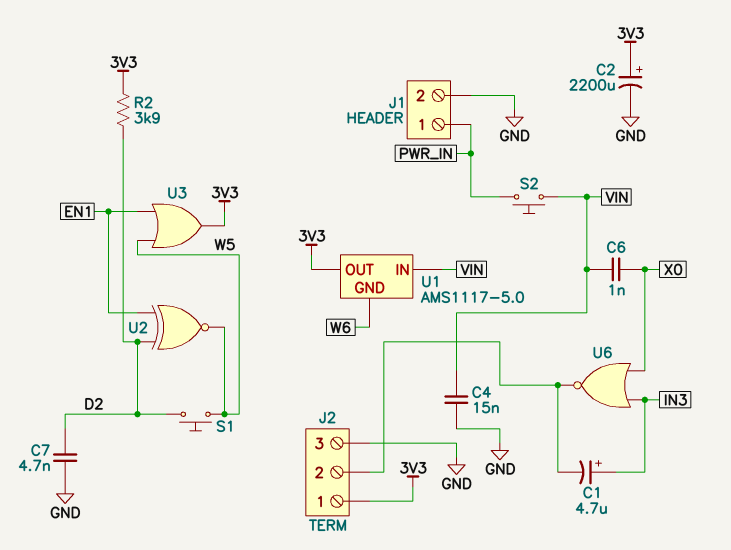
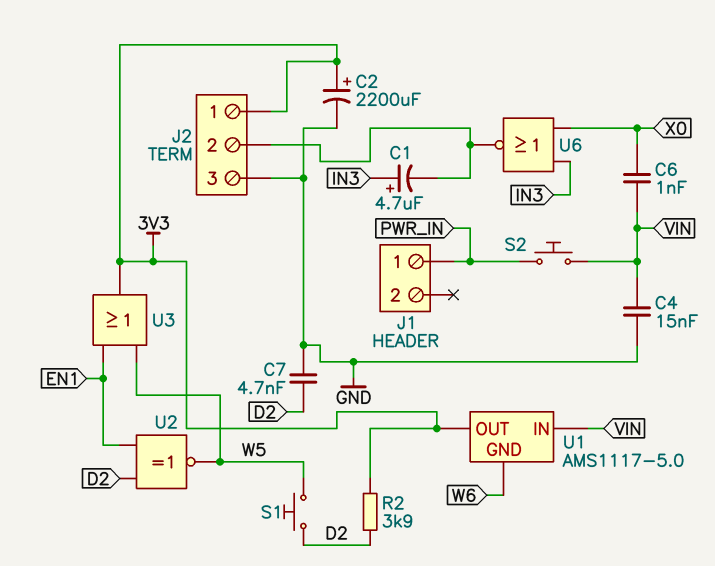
J1 pin 2: GND -> none

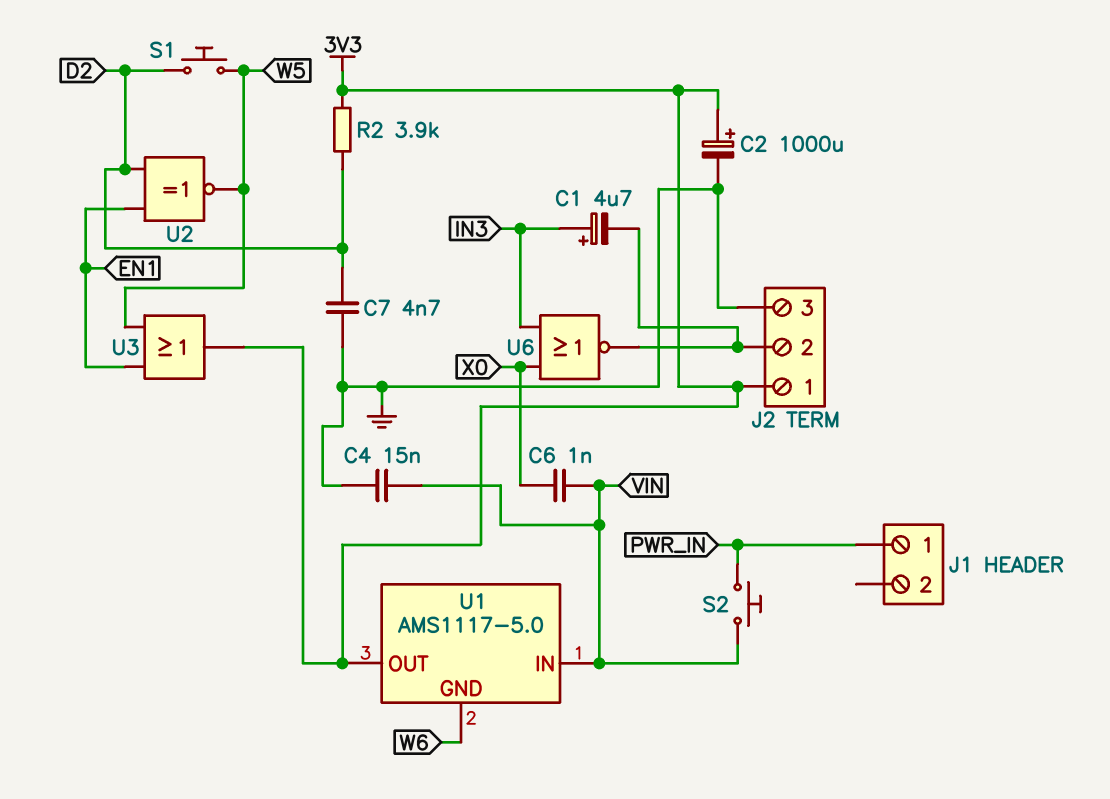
C2: 2200uF (plus 3V3, minus GND) -> 1000uF (plus 3V3, minus GND)

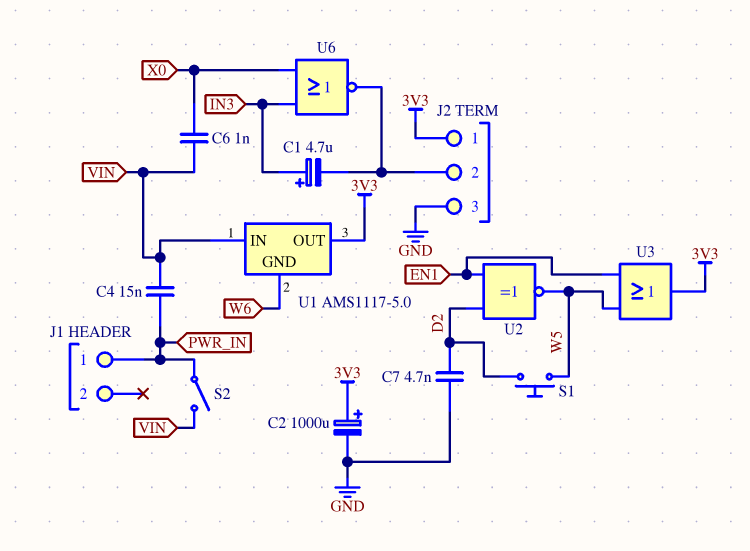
C4: 15nF (GND, VIN) -> 15nF (PWR_IN, VIN)
R2: 3.9k (3V3, D2) -> none
S2: button (PWR_IN, VIN) -> switch (PWR_IN, VIN)

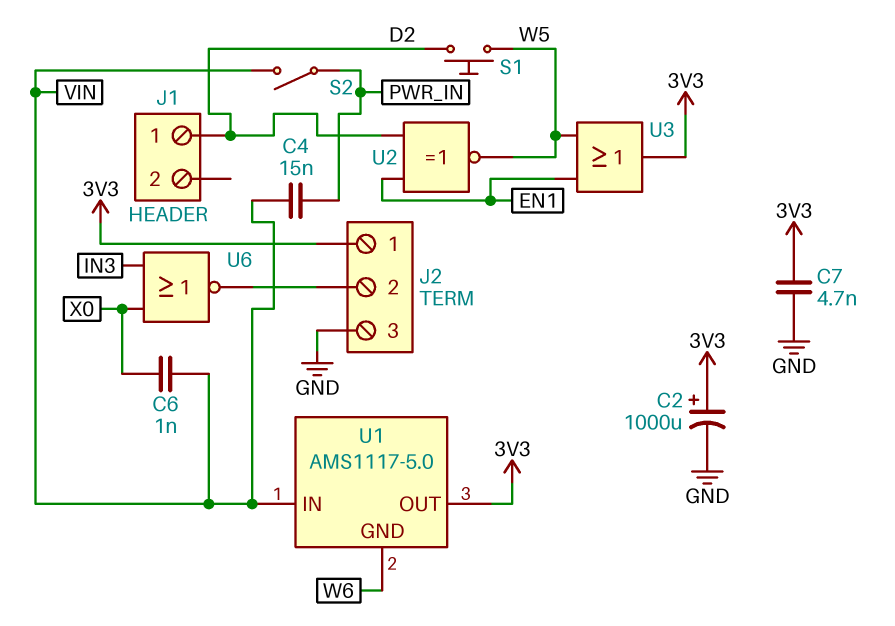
C1: 4.7uF (plus IN3, minus J2/2) -> none
C7: 4.7nF (D2, GND) -> 4.7nF (3V3, GND)
J1 pin 1: PWR_IN -> D2

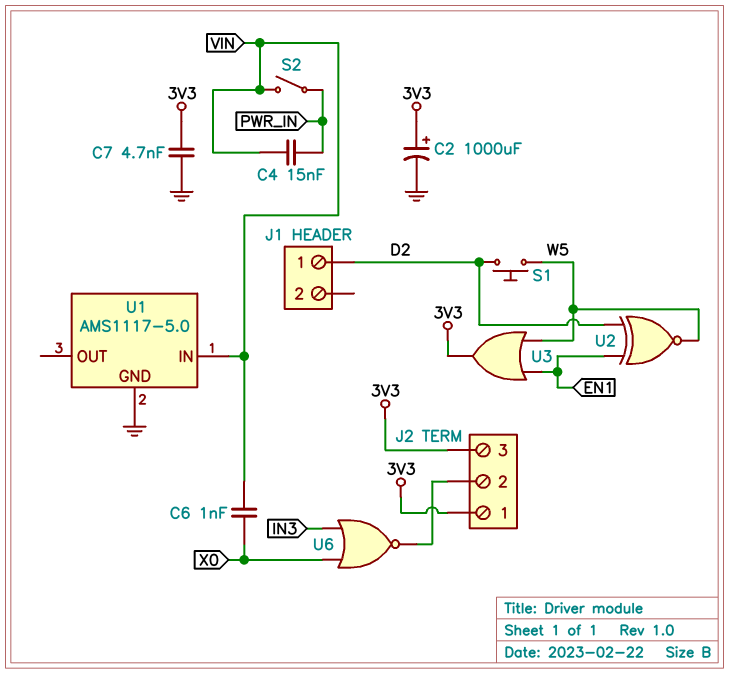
J2 pin 3: GND -> 3V3
U1 pin GND: W6 -> GND
U1 pin OUT: 3V3 -> none

